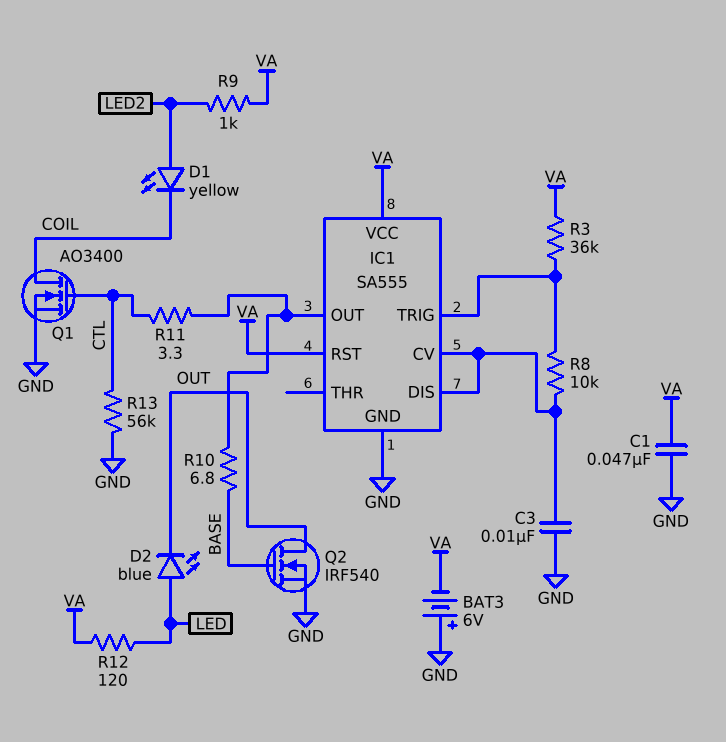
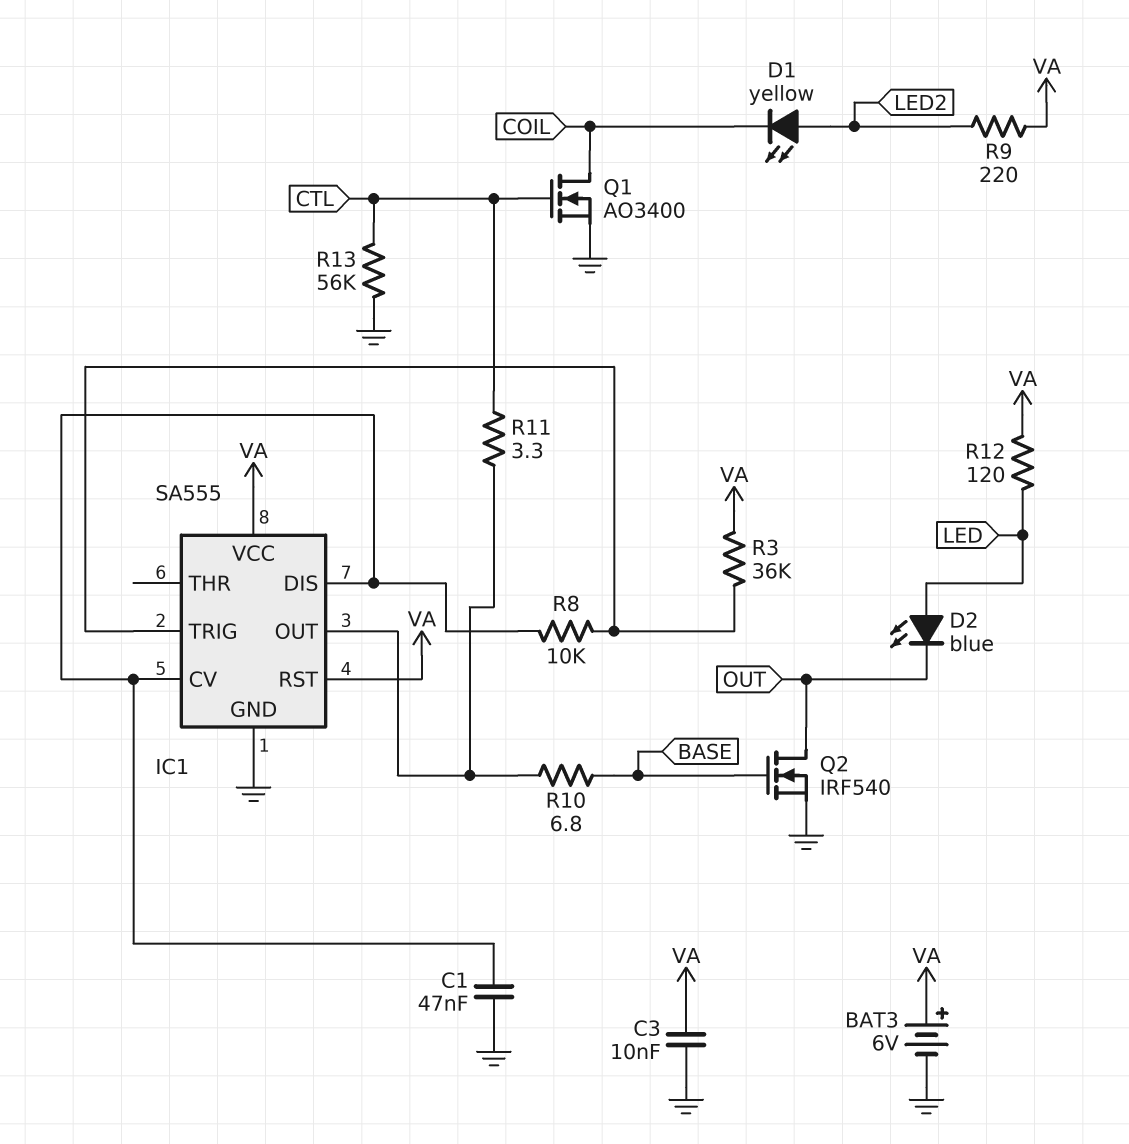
BAT3: 6V (plus GND, minus VA) -> 6V (plus VA, minus GND)
C1: 47nF (GND, VA) -> 47nF (GND, IC1/CV)
C3: 10nF (GND, IC1/CV) -> 10nF (GND, VA)
R9: 1k (LED2, VA) -> 220 (LED2, VA)

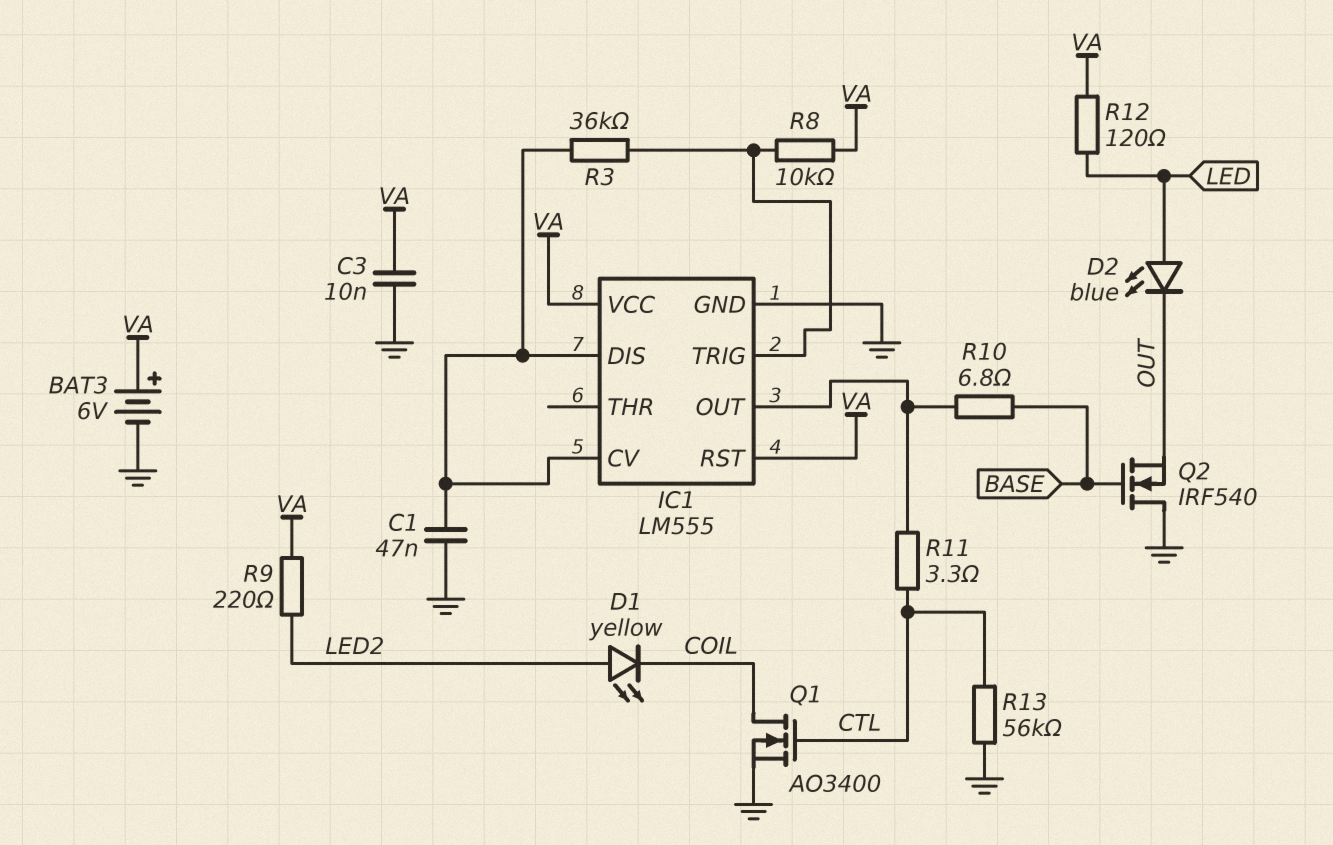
IC1: SA555 -> LM555
Q2: NMOS IRF540 (G BASE, D OUT, S GND) -> NMOS IRF540 (G BASE, D GND, S OUT)
R3: 36k (IC1/TRIG, VA) -> 36k (IC1/CV, IC1/TRIG)
R8: 10k (IC1/CV, IC1/TRIG) -> 10k (IC1/TRIG, VA)

